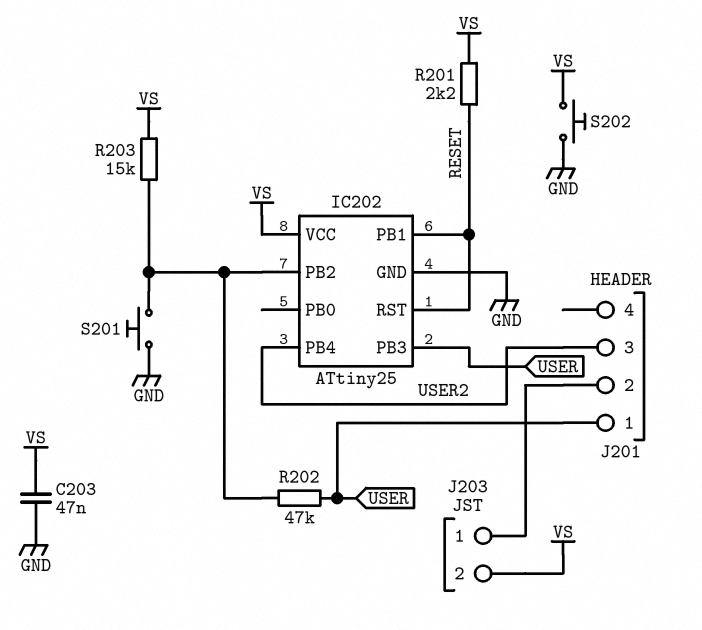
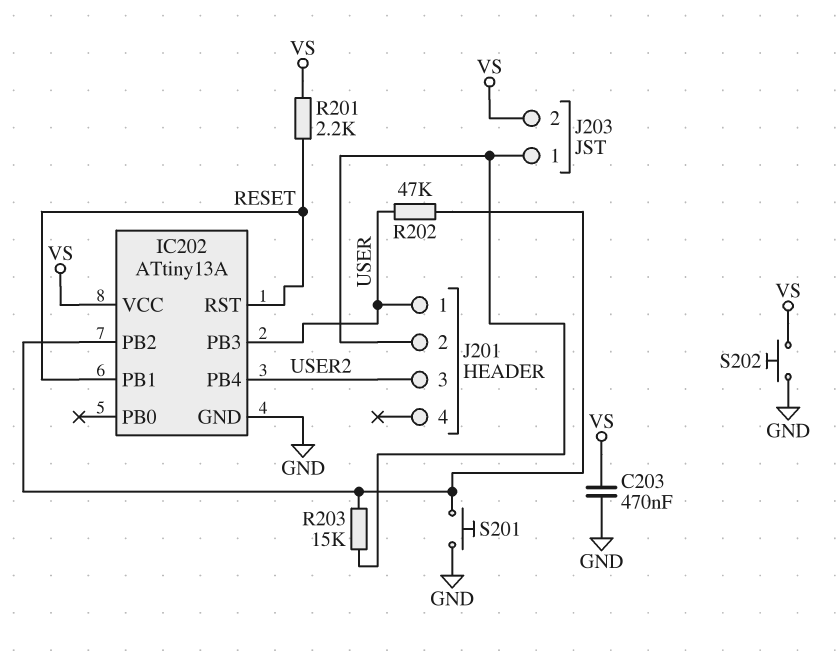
C203: 47nF (GND, VS) -> 470nF (GND, VS)
IC202: ATtiny25 -> ATtiny13A
R203: 15k (IC202/PB2, VS) -> 15k (IC202/PB2, J201/2)

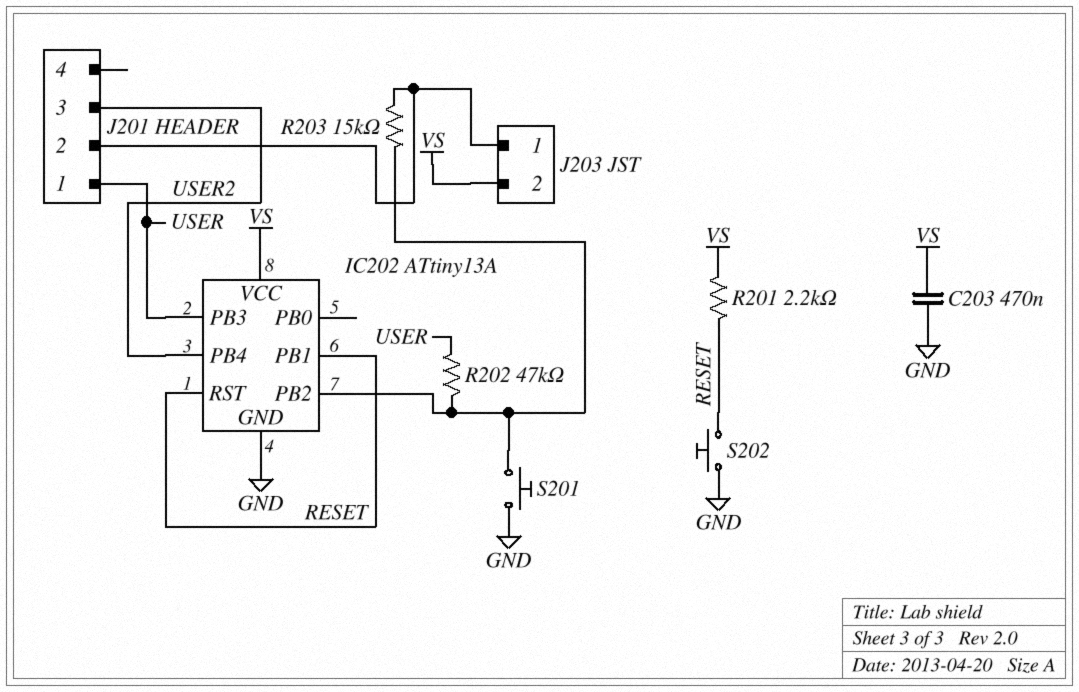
S202: button (GND, VS) -> button (GND, RESET)

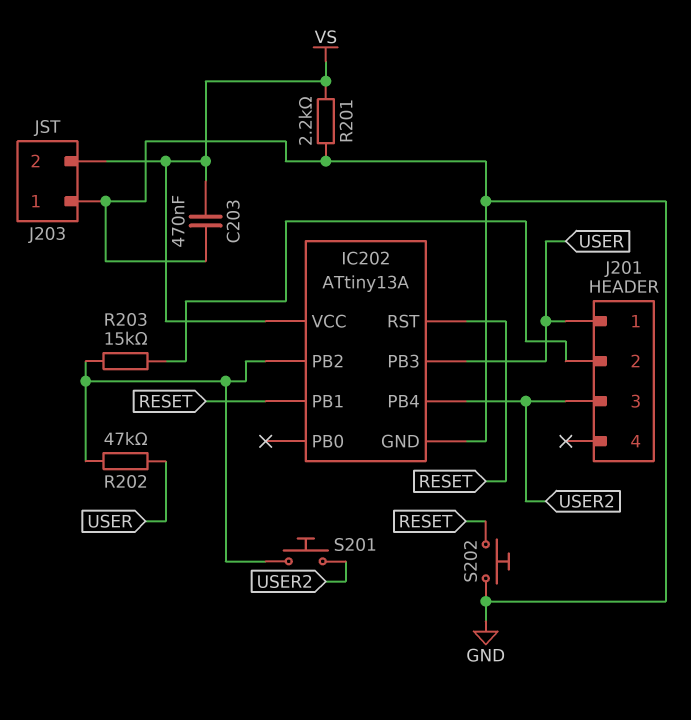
J203 pin 1: J201/2 -> GND
R201: 2.2k (RESET, VS) -> 2.2k (GND, VS)
S201: button (GND, IC202/PB2) -> button (IC202/PB2, USER2)

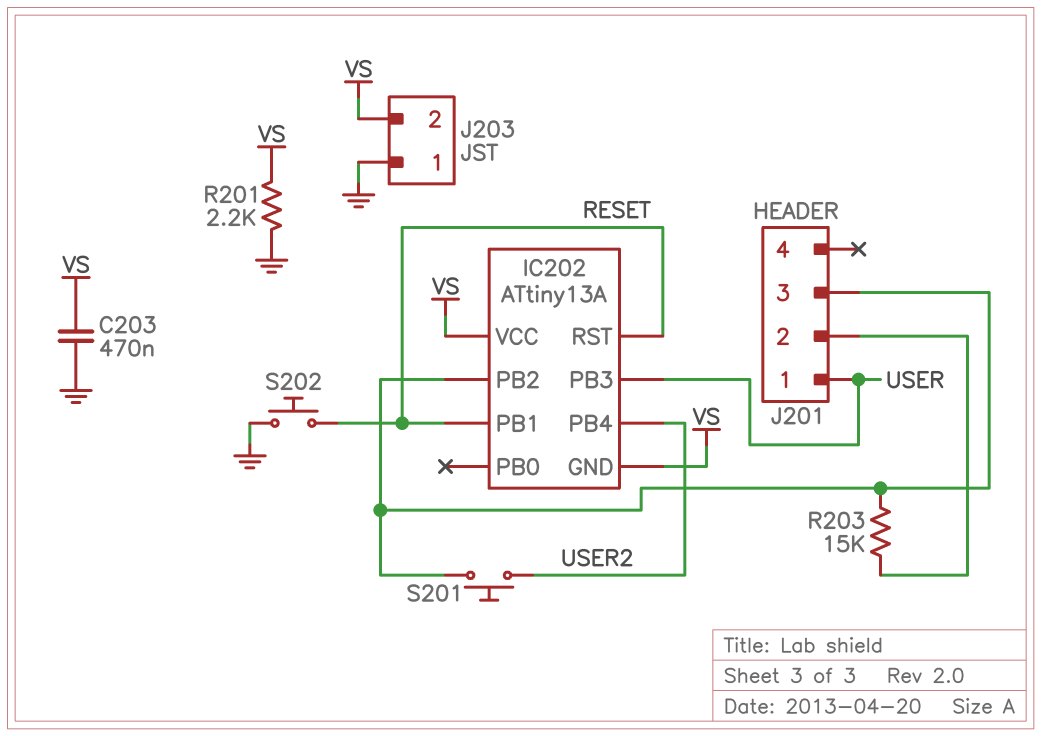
IC202 pin GND: GND -> VS
J201 pin 3: USER2 -> IC202/PB2
R202: 47k (IC202/PB2, USER) -> none

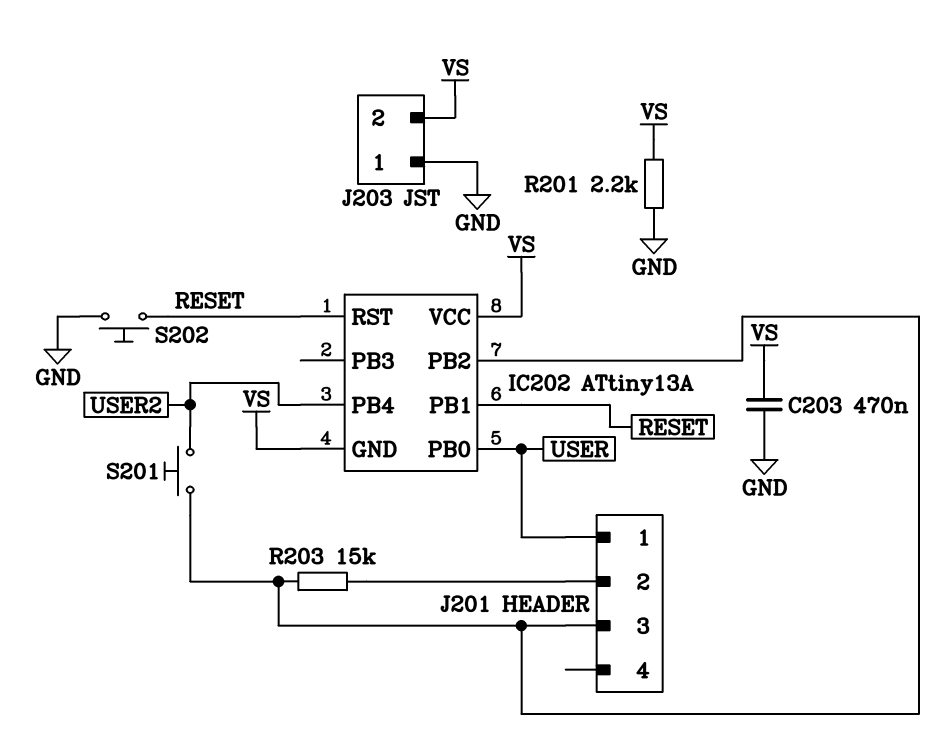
IC202 pin PB0: none -> USER
IC202 pin PB3: USER -> none

